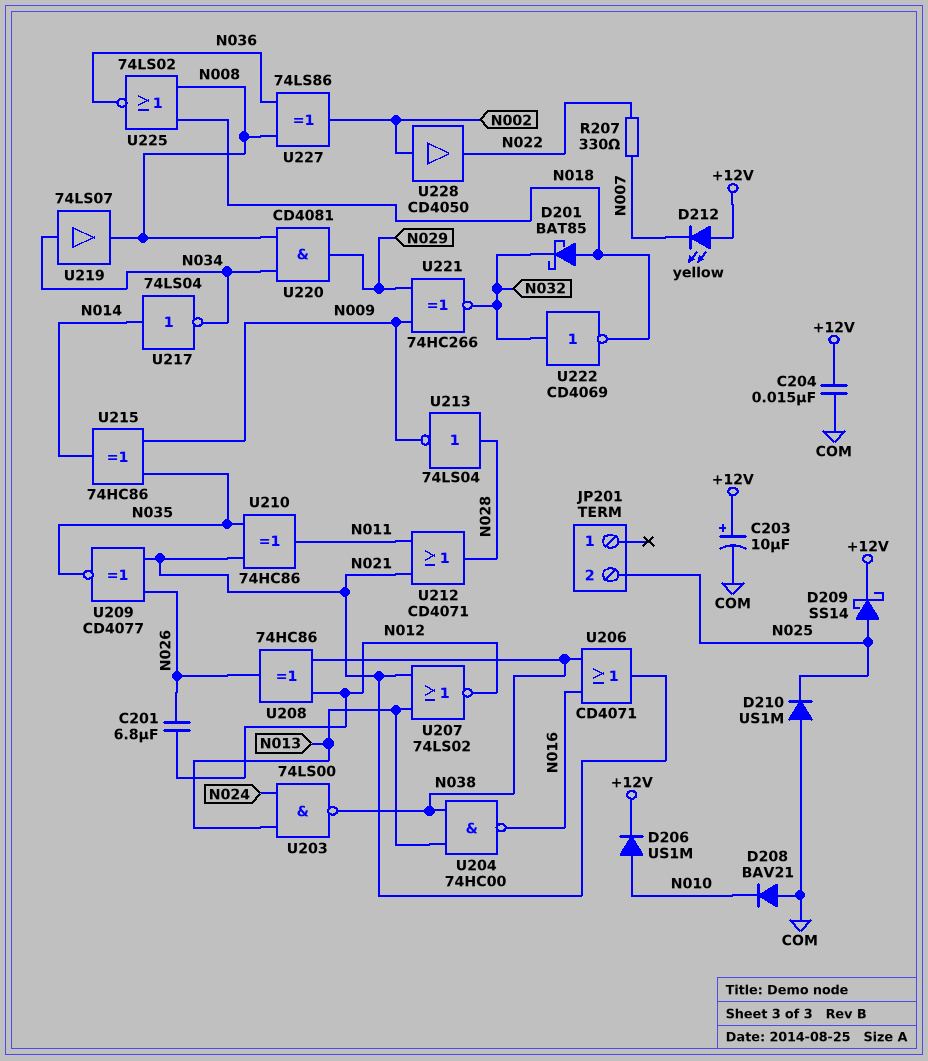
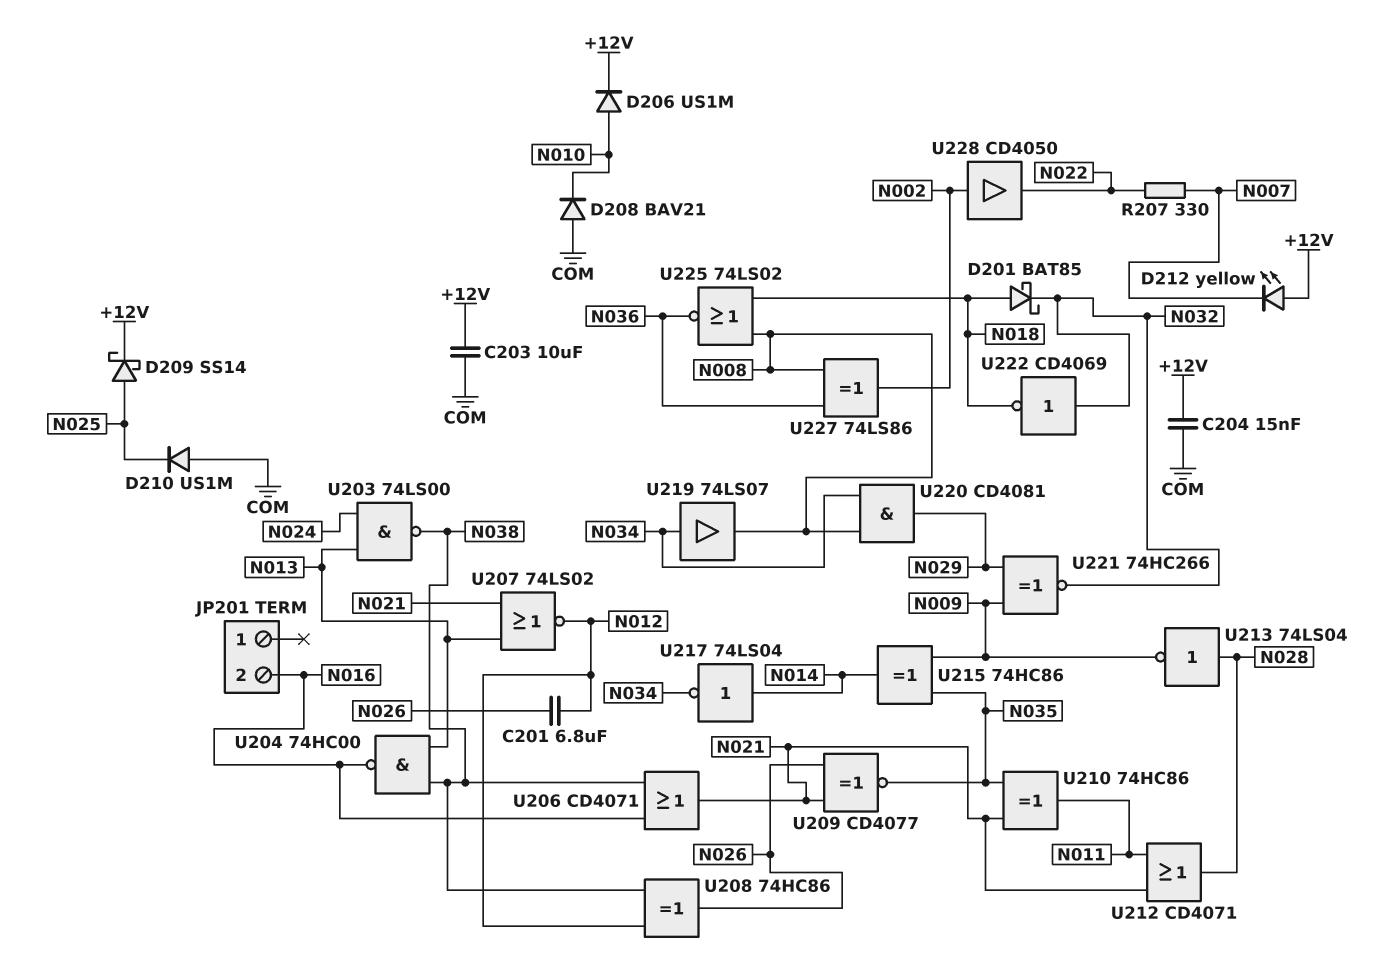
C203: 10uF (plus +12V, minus COM) -> 10uF (+12V, COM)
JP201 pin 2: N025 -> N016

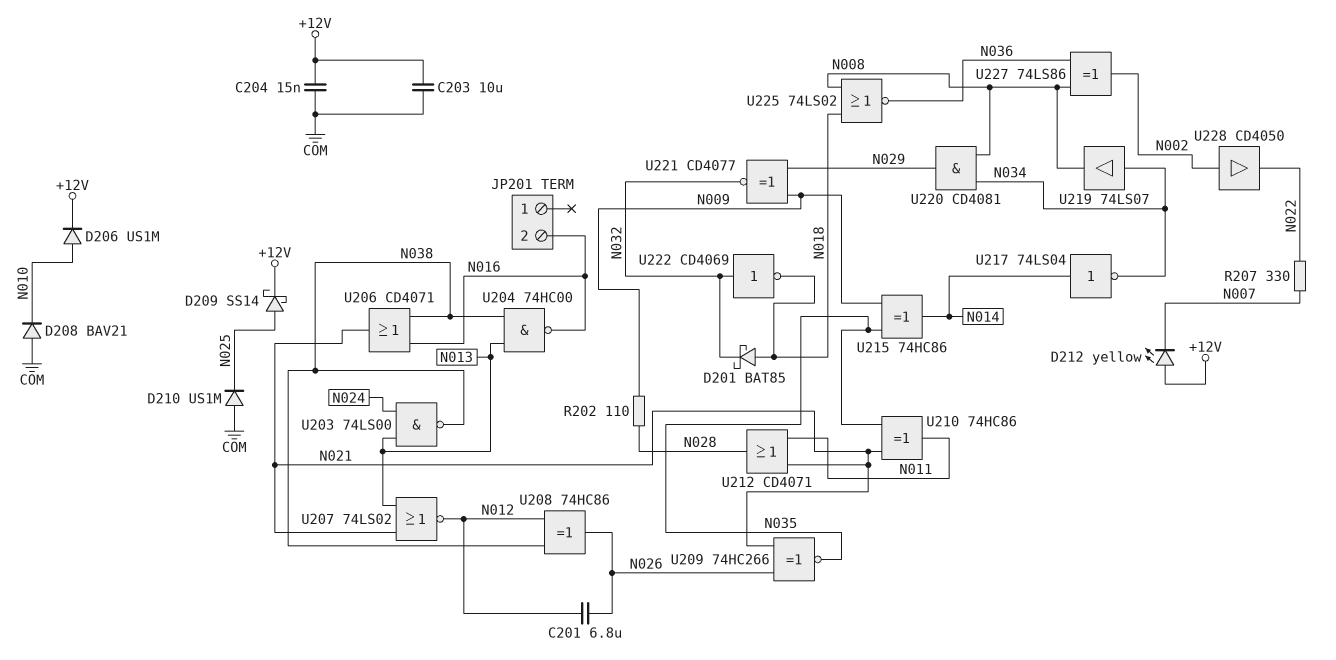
R202: none -> 110 (N009, N028)
U209: XNOR CD4077 (in N021, in N026, out N035) -> XNOR 74HC266 (in N021, in N026, out N035)
U213: NOT 74LS04 (in N028, out N009) -> none
U221: XNOR 74HC266 (in N009, in N029, out N032) -> XNOR CD4077 (in N009, in N029, out N032)

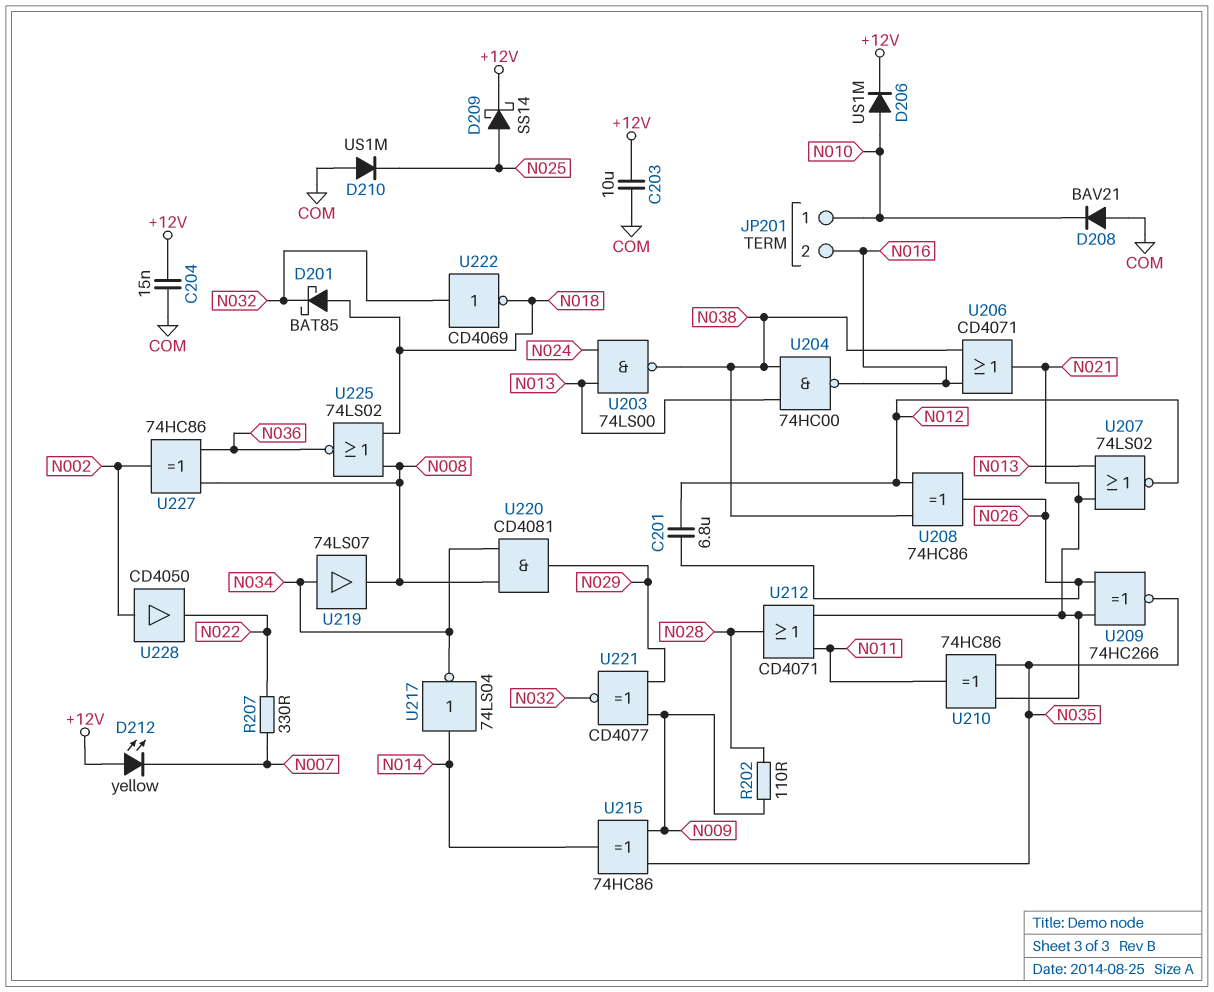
JP201 pin 1: none -> N010
U227: XOR 74LS86 (in N008, in N036, out N002) -> XOR 74HC86 (in N008, in N036, out N002)

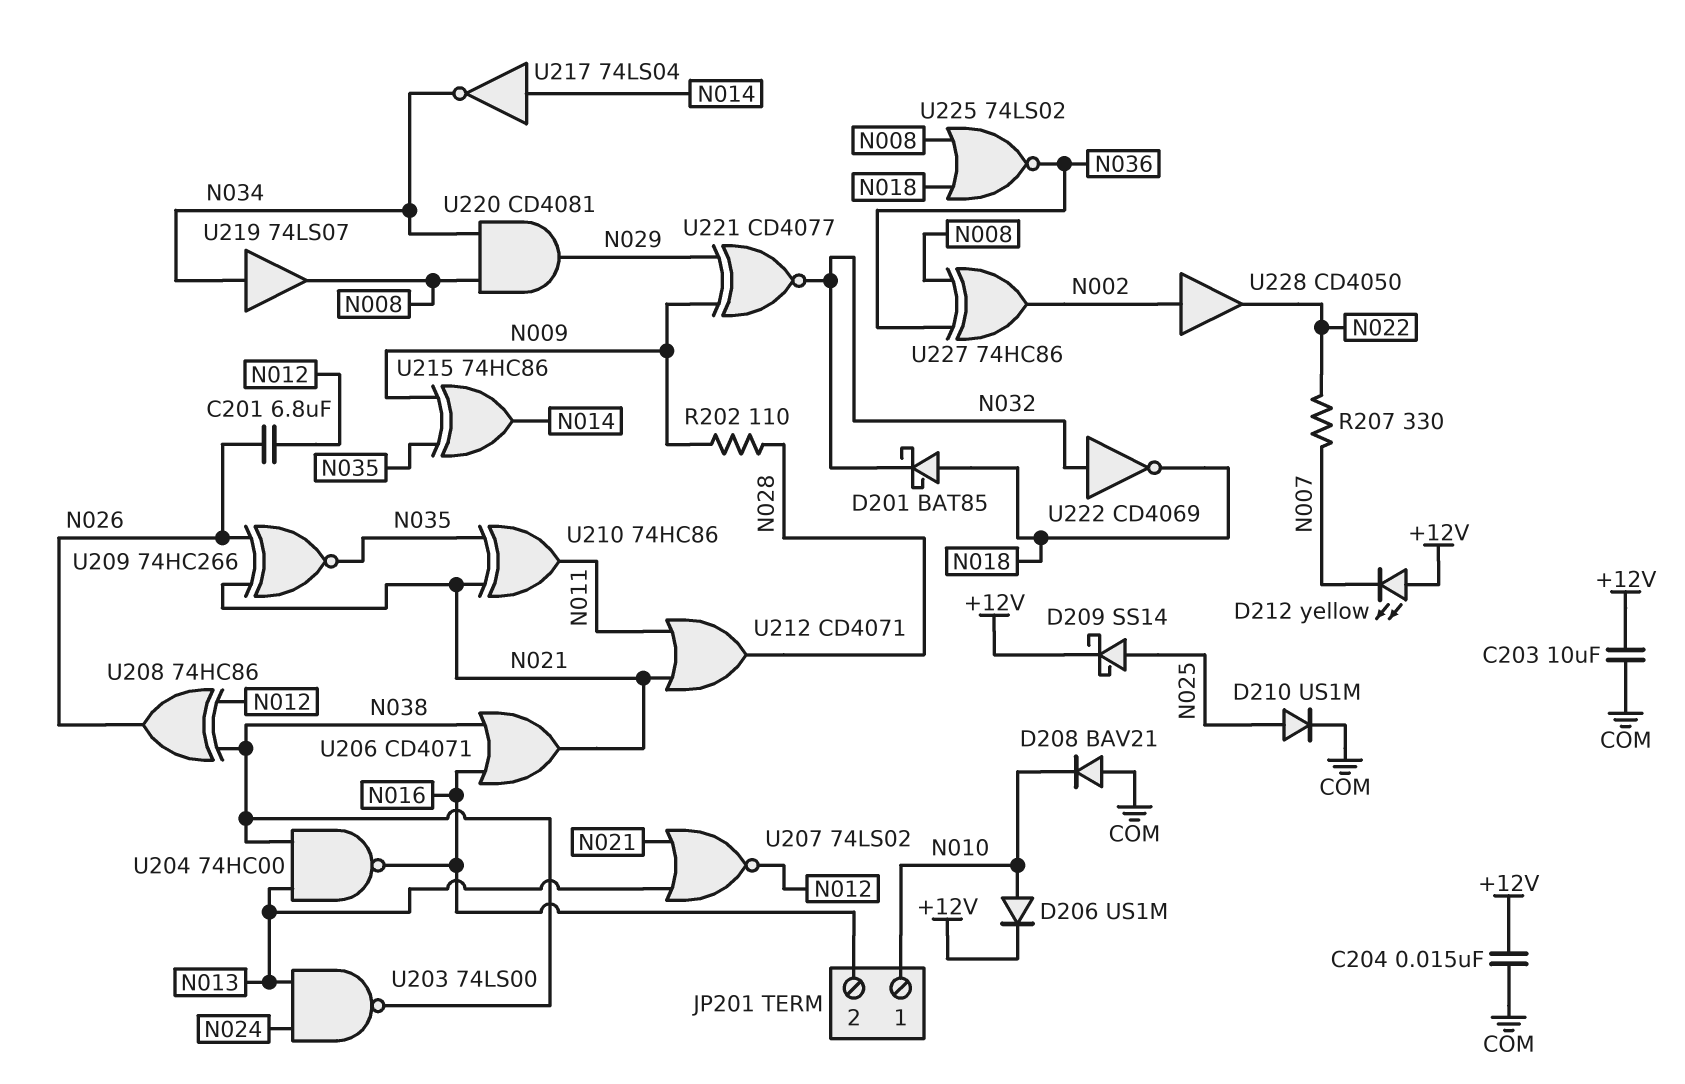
D210: diode US1M (A COM, K N025) -> diode US1M (A N025, K COM)

